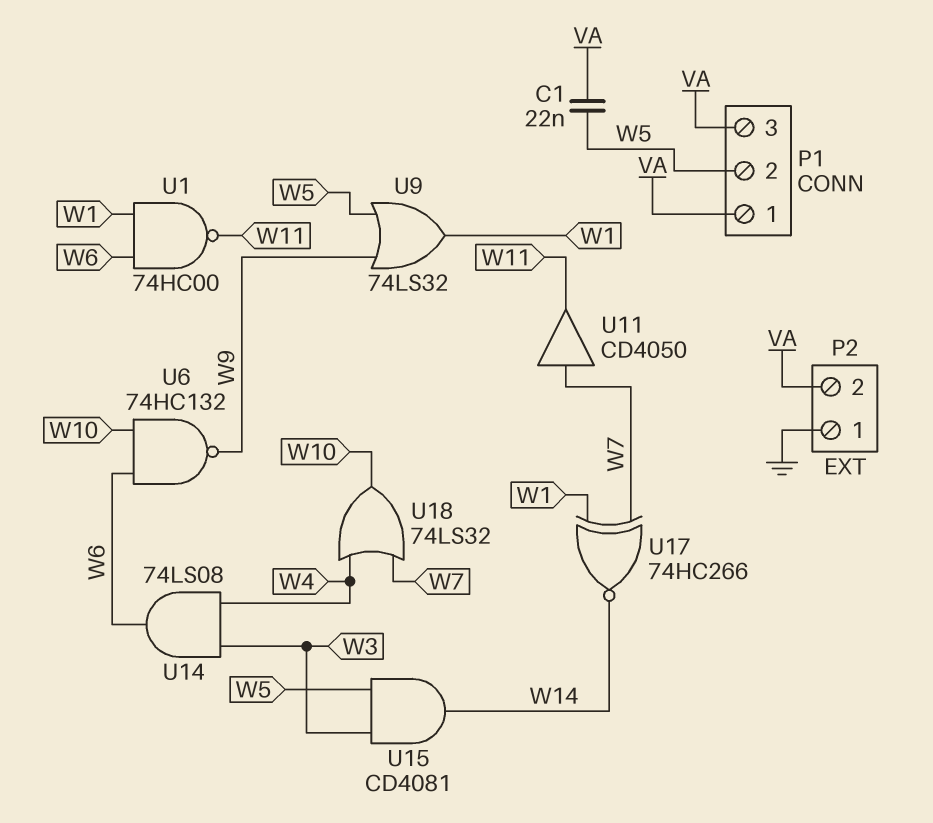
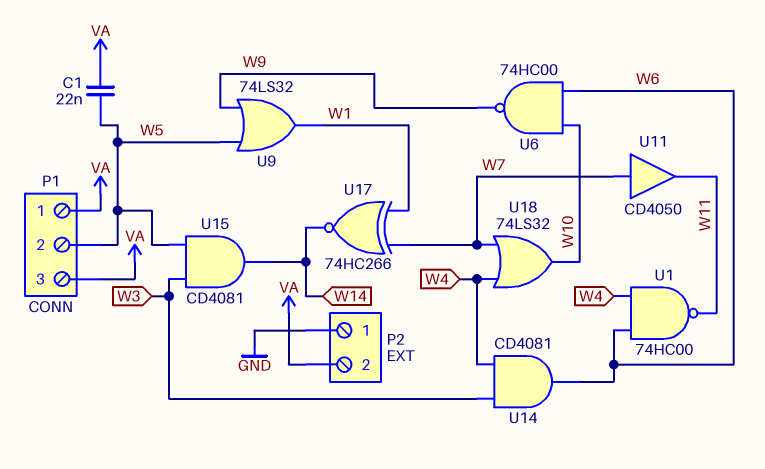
U1: NAND 74HC00 (in W1, in W6, out W11) -> NAND 74HC00 (in W4, in W6, out W11)
U6: NAND 74HC132 (in W6, in W10, out W9) -> NAND 74HC00 (in W6, in W10, out W9)
U14: AND 74LS08 (in W3, in W4, out W6) -> AND CD4081 (in W3, in W4, out W6)

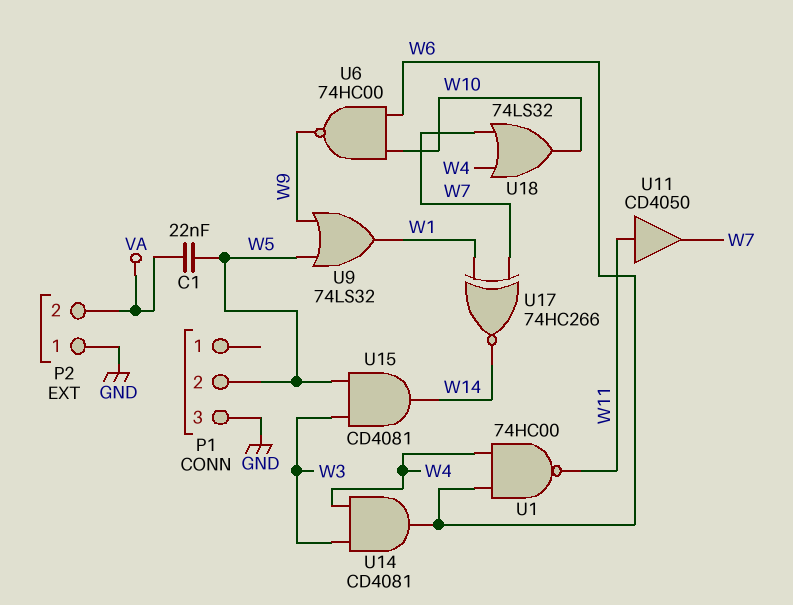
P1 pin 1: VA -> none
P1 pin 3: VA -> GND
U11: buffer CD4050 (in W7, out W11) -> buffer CD4050 (in W11, out W7)

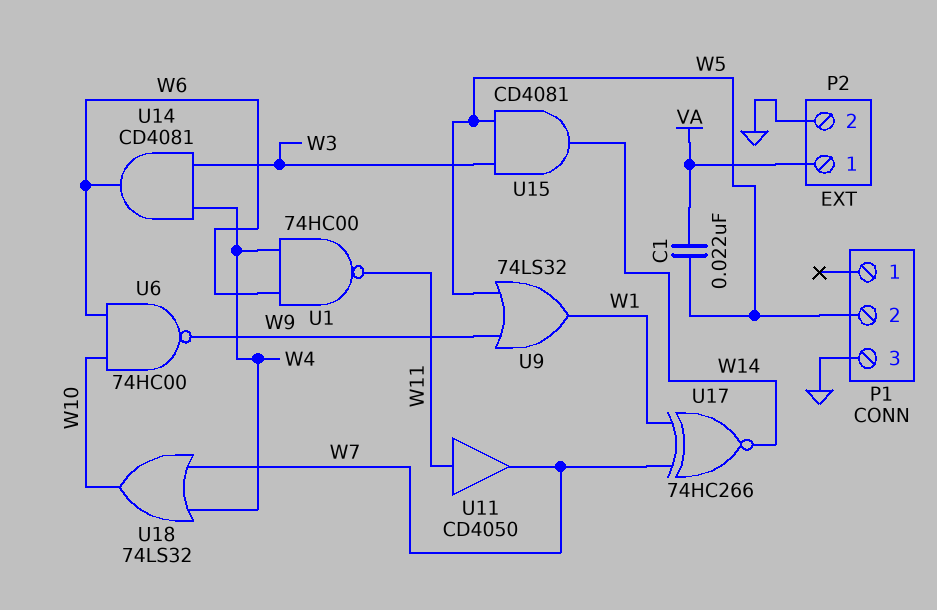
P2 pin 1: GND -> VA
P2 pin 2: VA -> GND

